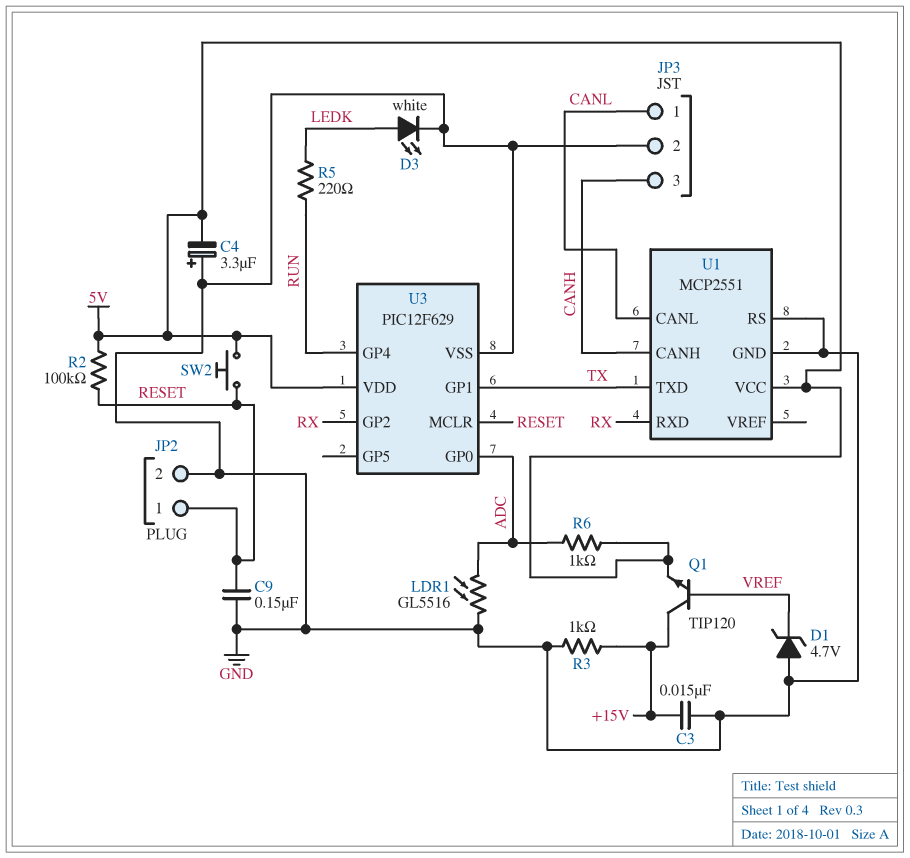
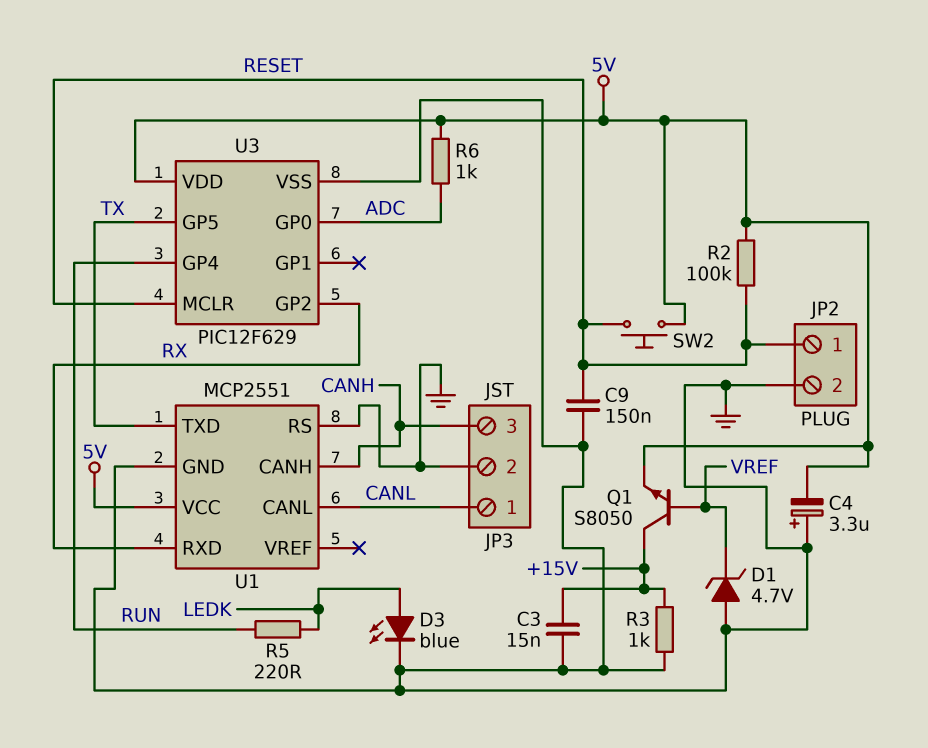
D3: LED white (A LEDK, K GND) -> LED blue (A LEDK, K GND)
LDR1: GL5516 (ADC, GND) -> none
Q1: NPN TIP120 (B VREF, C +15V, E 5V) -> NPN S8050 (B VREF, C +15V, E 5V)
U3 pin GP1: TX -> none
U3 pin GP5: none -> TX

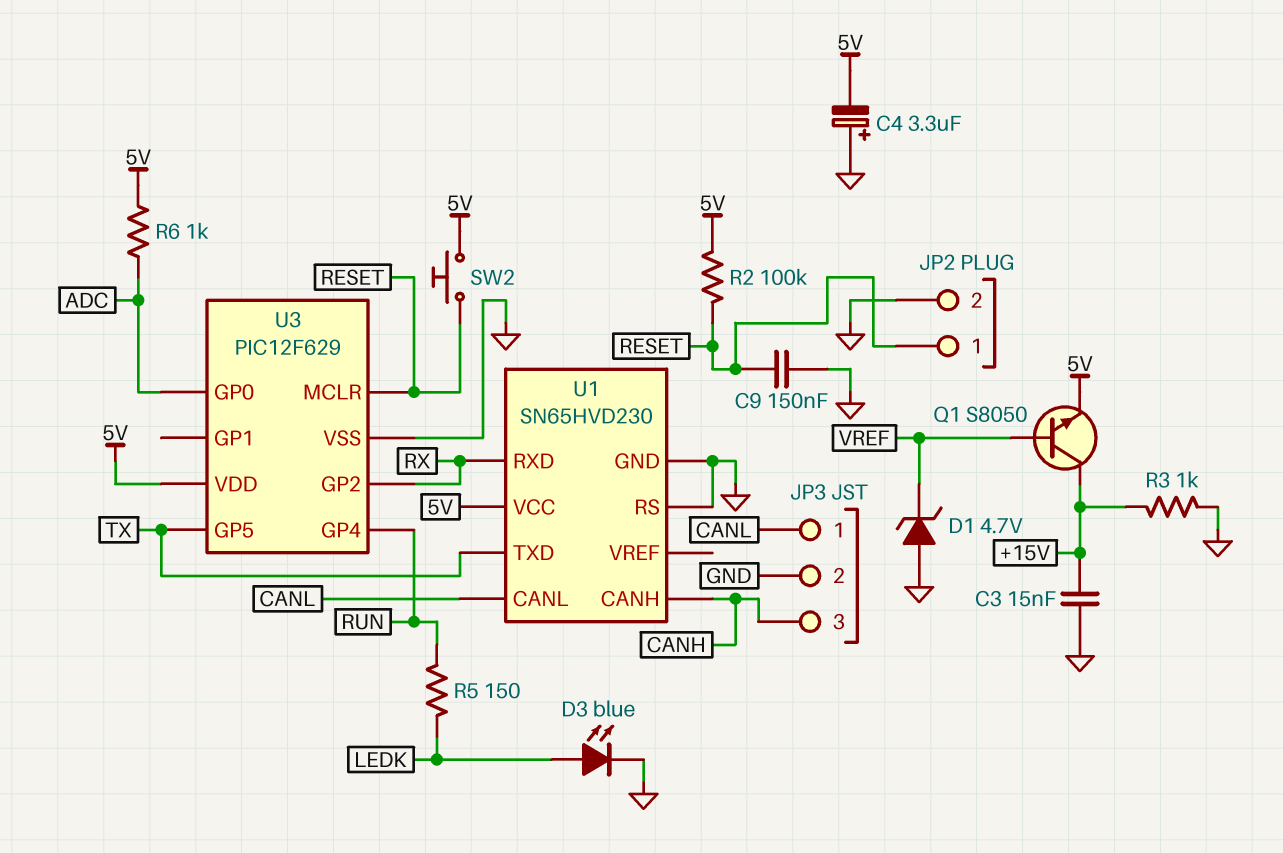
R5: 220 (LEDK, RUN) -> 150 (LEDK, RUN)
U1: MCP2551 -> SN65HVD230

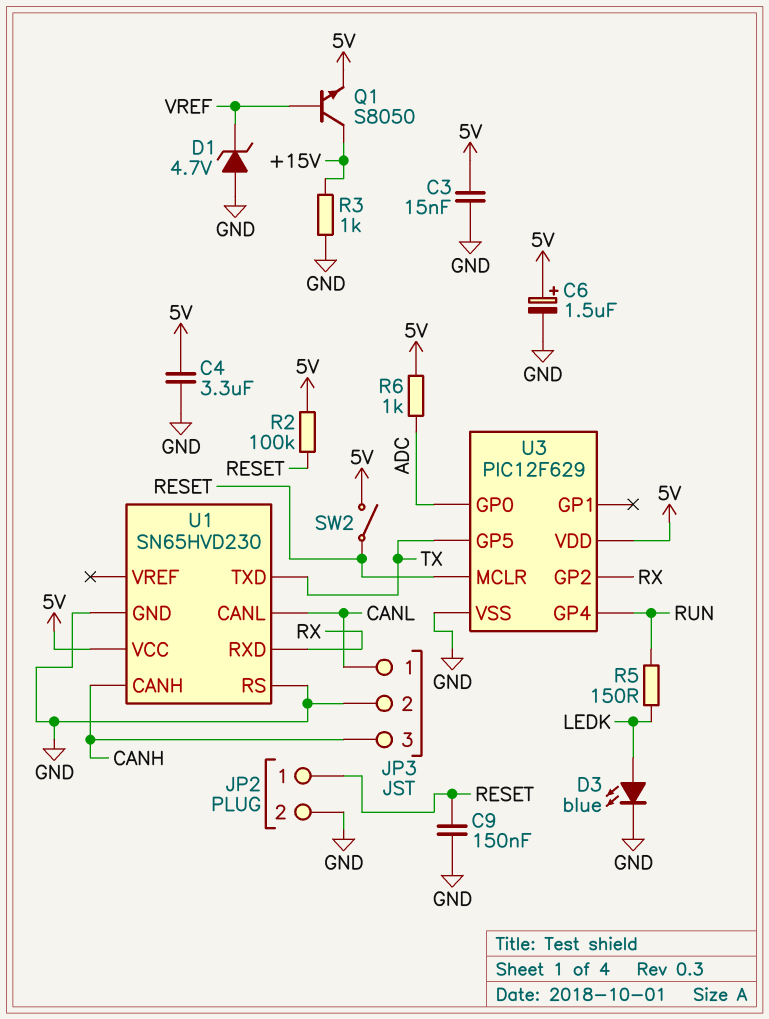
C3: 15nF (+15V, GND) -> 15nF (5V, GND)
C4: 3.3uF (plus GND, minus 5V) -> 3.3uF (5V, GND)
C6: none -> 1.5uF (plus 5V, minus GND)
SW2: button (5V, RESET) -> switch (5V, RESET)

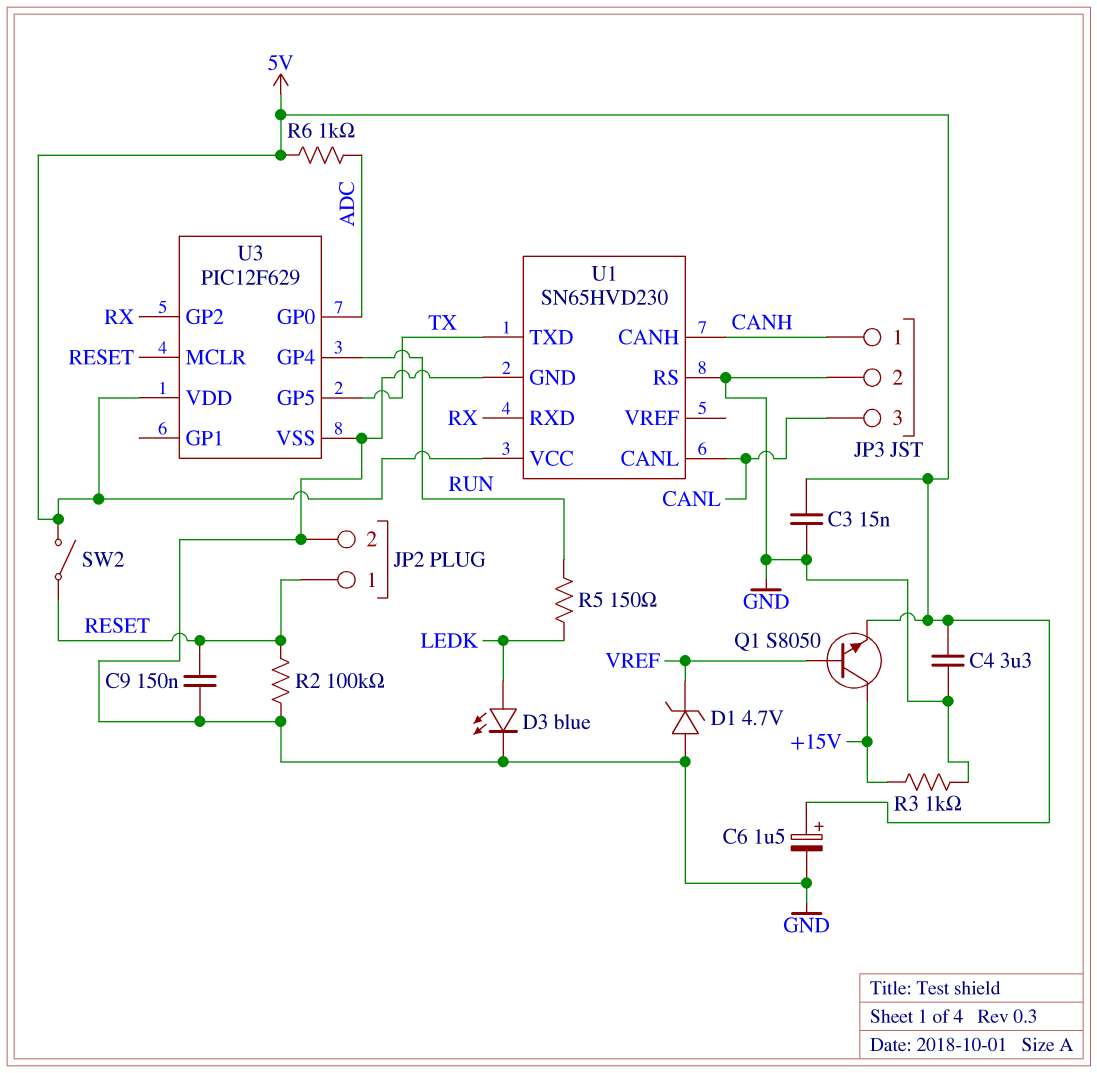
JP3 pin 1: CANL -> CANH
JP3 pin 3: CANH -> CANL
R2: 100k (5V, RESET) -> 100k (GND, RESET)

